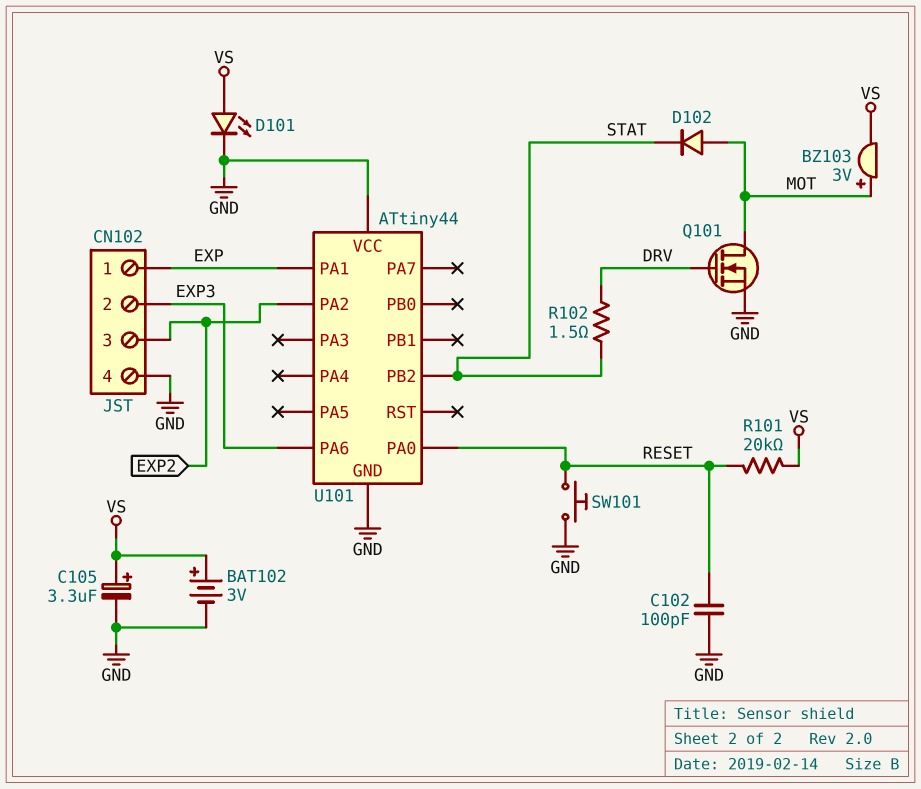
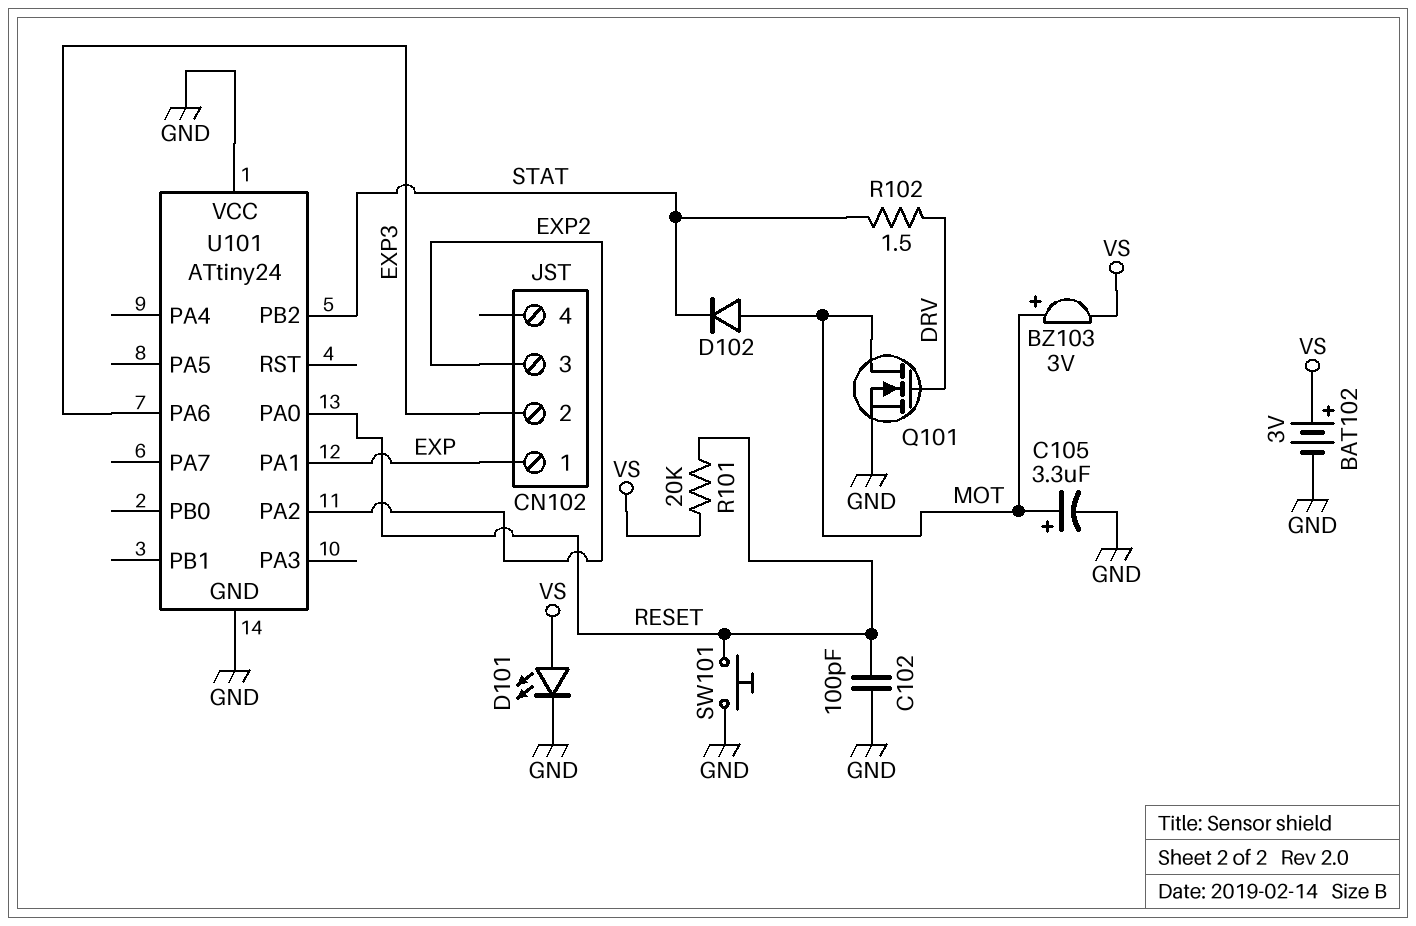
C105: 3.3uF (plus VS, minus GND) -> 3.3uF (plus MOT, minus GND)
CN102 pin 4: GND -> none
U101: ATtiny44 -> ATtiny24

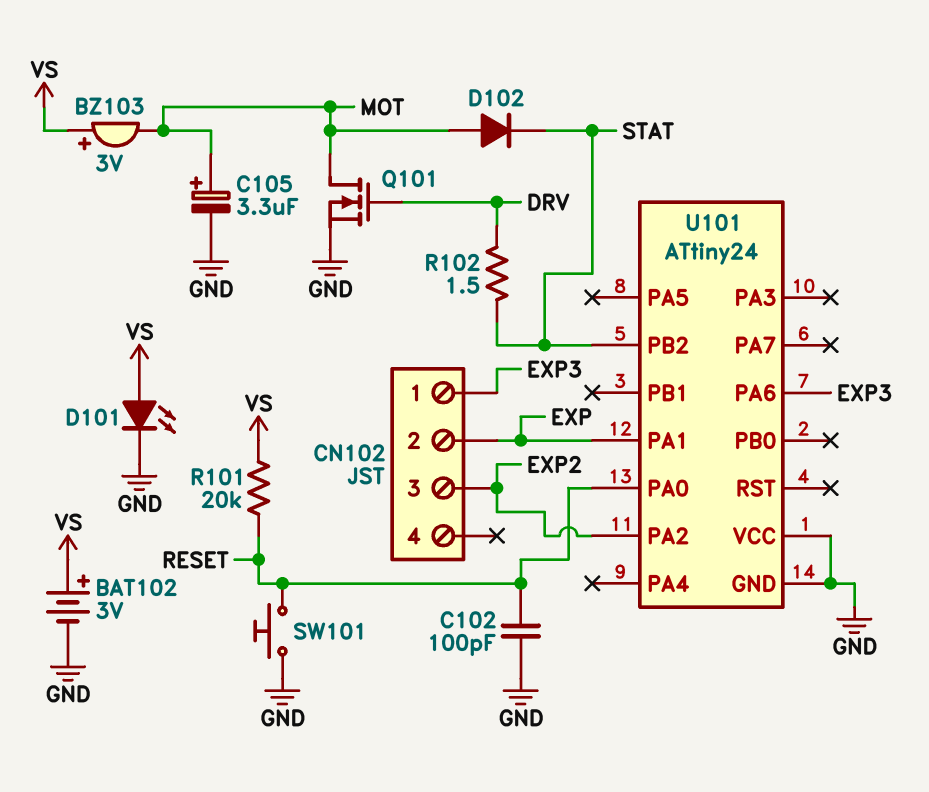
BZ103: buzzer 3V (plus MOT, minus VS) -> buzzer 3V (plus VS, minus MOT)
CN102 pin 1: EXP -> EXP3
CN102 pin 2: EXP3 -> EXP

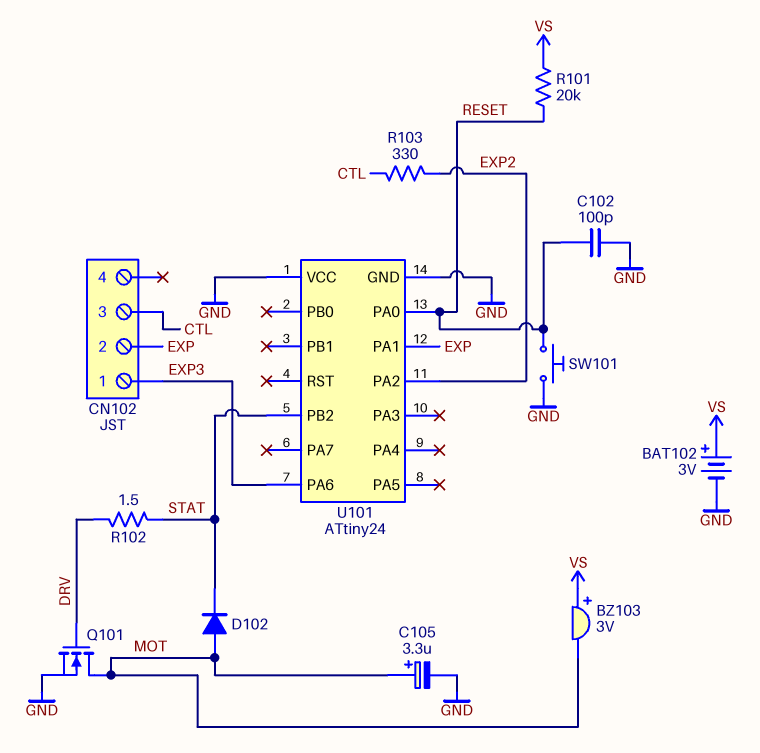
CN102 pin 3: EXP2 -> CTL
D101: LED (A VS, K GND) -> none
R103: none -> 330 (CTL, EXP2)

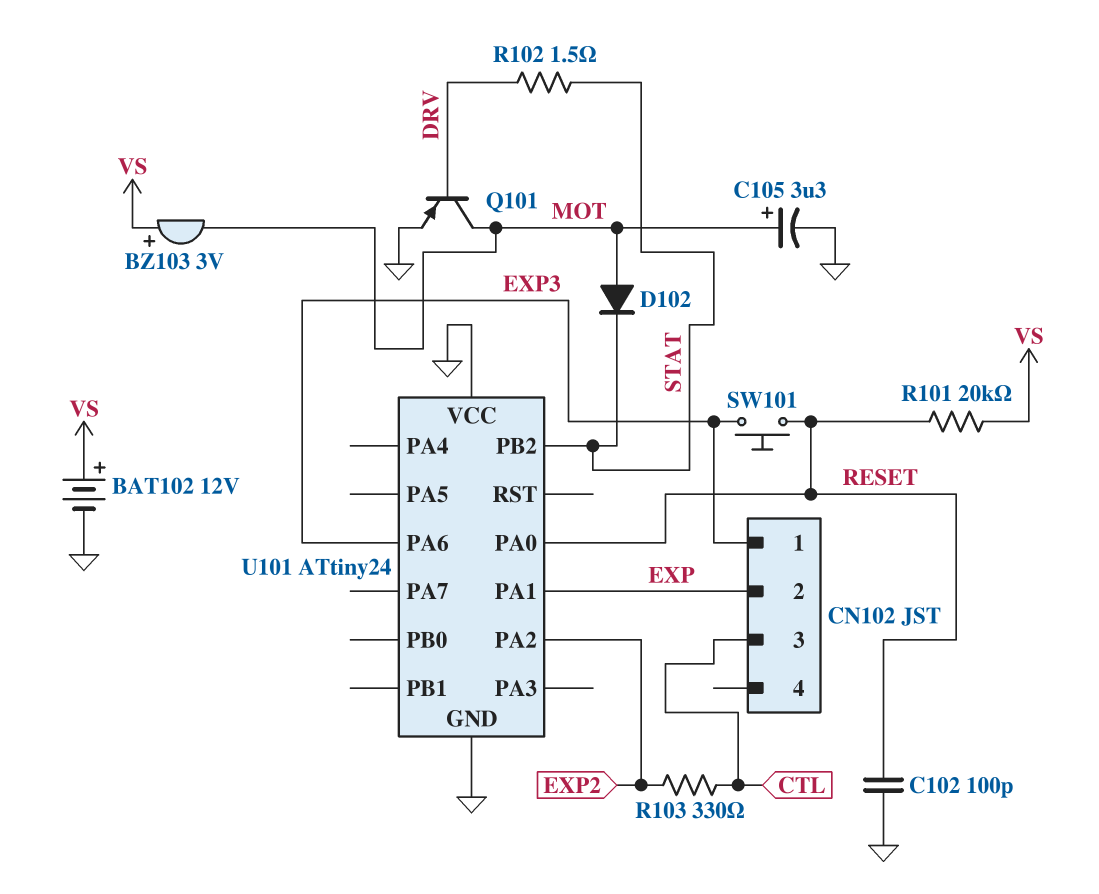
BAT102: 3V (plus VS, minus GND) -> 12V (plus VS, minus GND)
Q101: NMOS (G DRV, D MOT, S GND) -> PNP (B DRV, C MOT, E GND)
SW101: button (GND, RESET) -> button (EXP3, RESET)

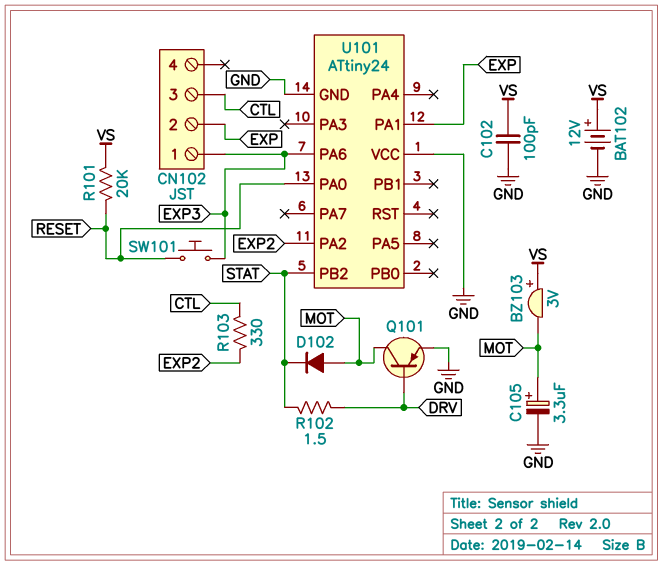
C102: 100pF (GND, RESET) -> 100pF (GND, VS)

